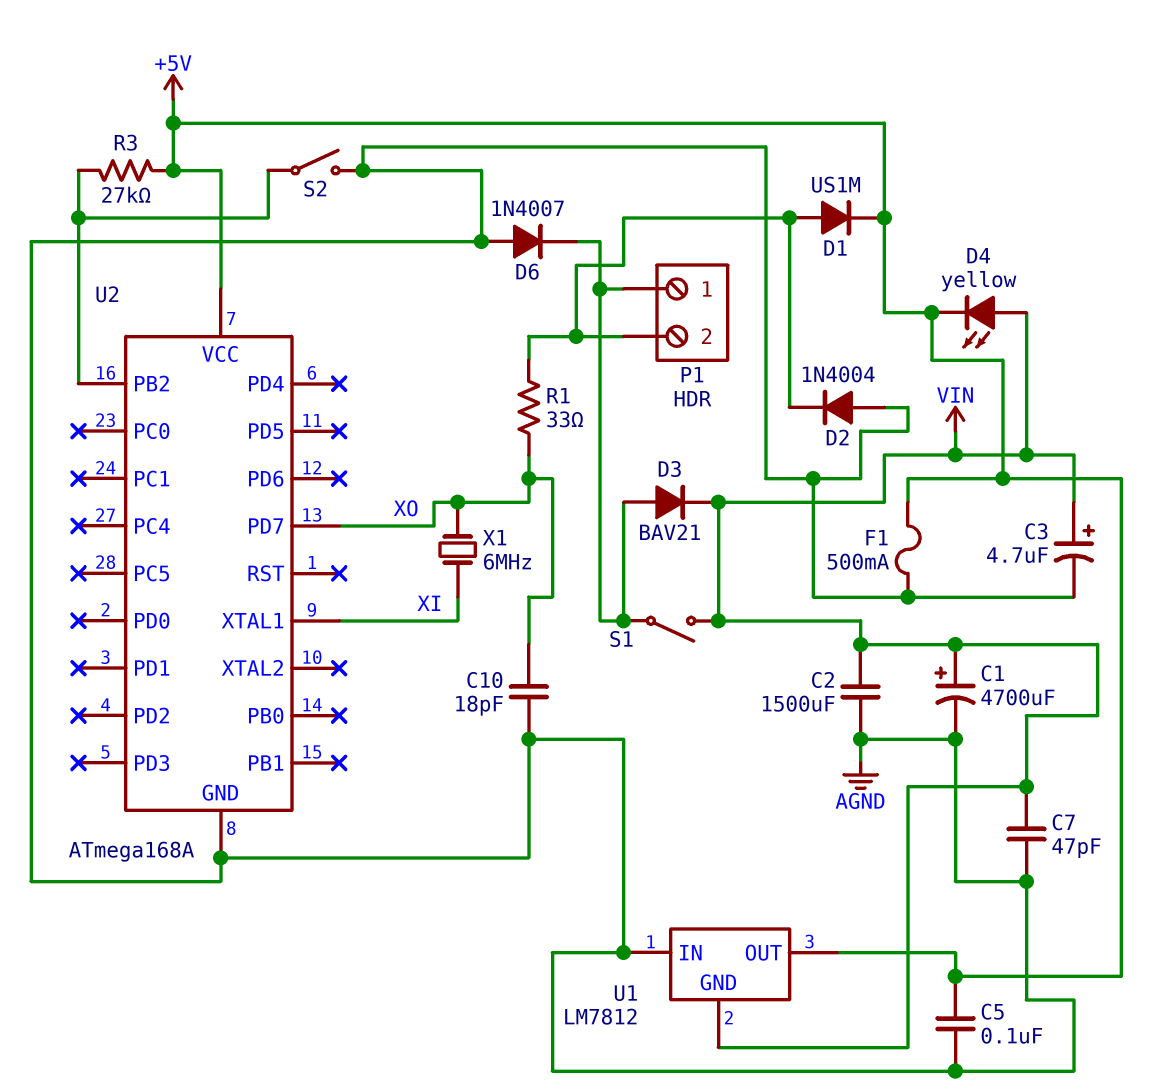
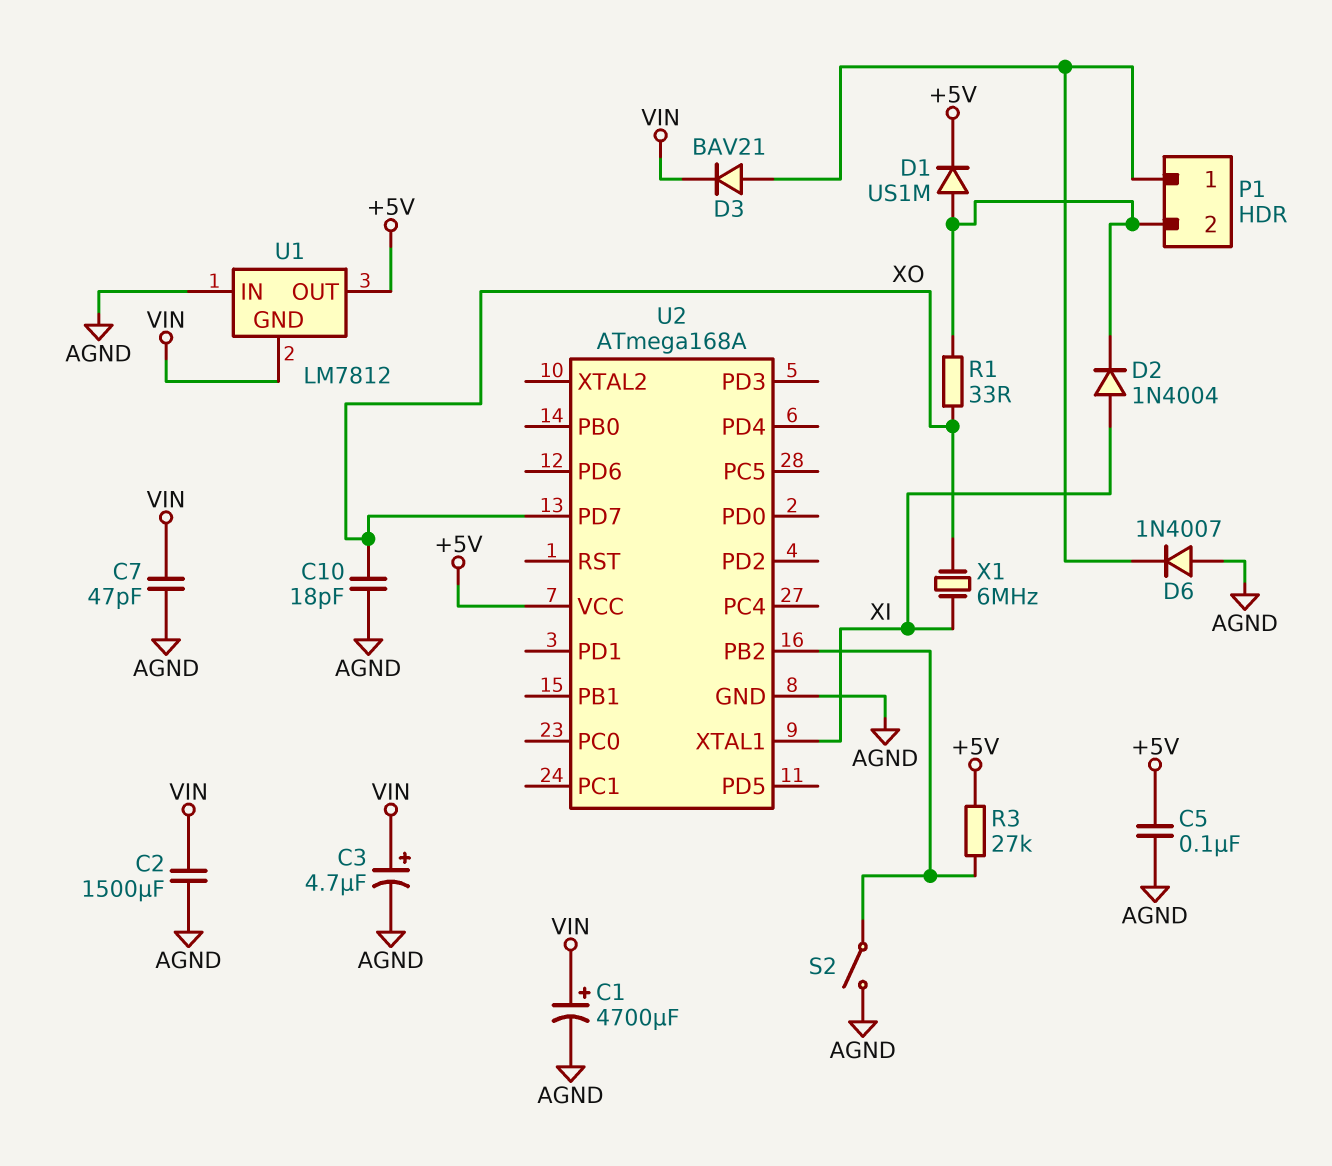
D2: diode 1N4004 (A AGND, K P1/2) -> diode 1N4004 (A XI, K P1/2)
D4: LED yellow (A VIN, K +5V) -> none
F1: 500mA (+5V, AGND) -> none
S1: switch (P1/1, VIN) -> none

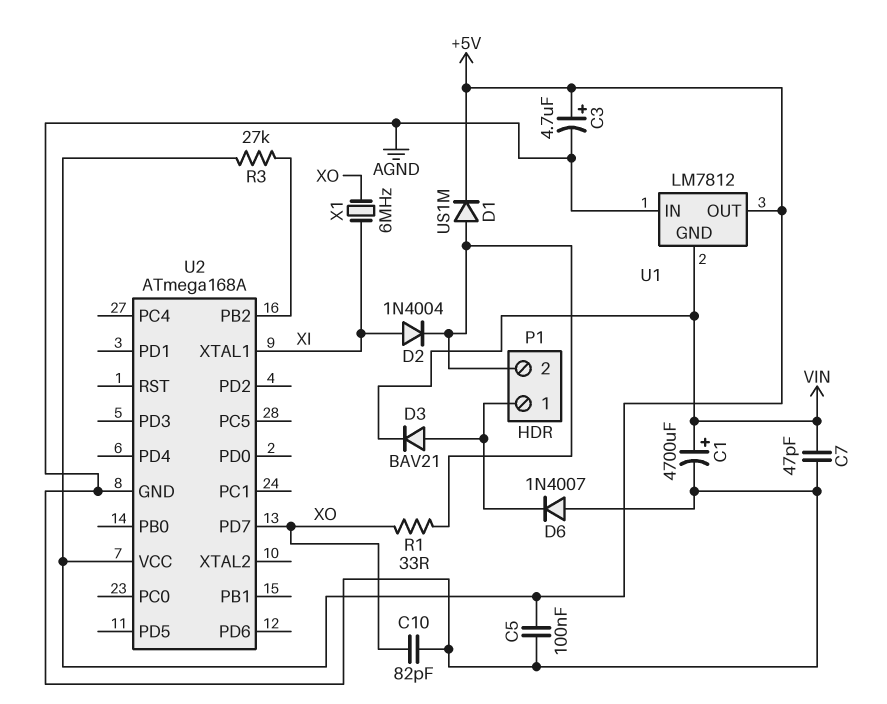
C2: 1500uF (AGND, VIN) -> none
C3: 4.7uF (plus VIN, minus AGND) -> 4.7uF (plus +5V, minus AGND)
C10: 18pF (AGND, XO) -> 82pF (AGND, XO)
S2: switch (AGND, U2/PB2) -> none

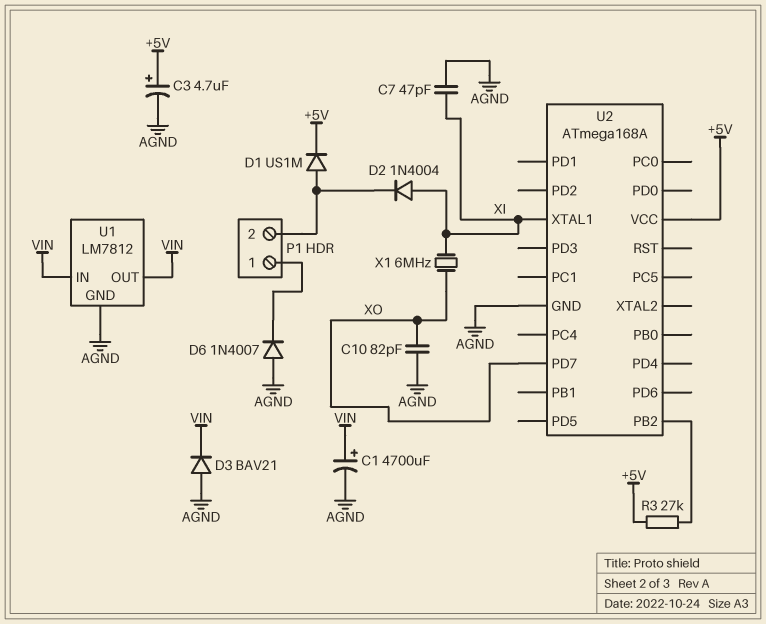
C5: 100nF (+5V, AGND) -> none
C7: 47pF (AGND, VIN) -> 47pF (AGND, XI)
D3: diode BAV21 (A P1/1, K VIN) -> diode BAV21 (A AGND, K VIN)
R1: 33 (P1/2, XO) -> none
U1 pin GND: VIN -> AGND
U1 pin IN: AGND -> VIN
U1 pin OUT: +5V -> VIN

